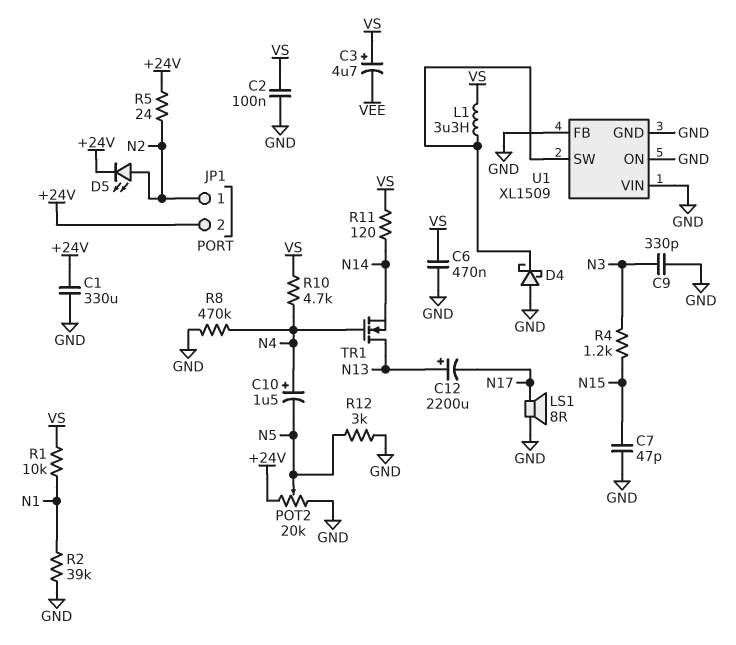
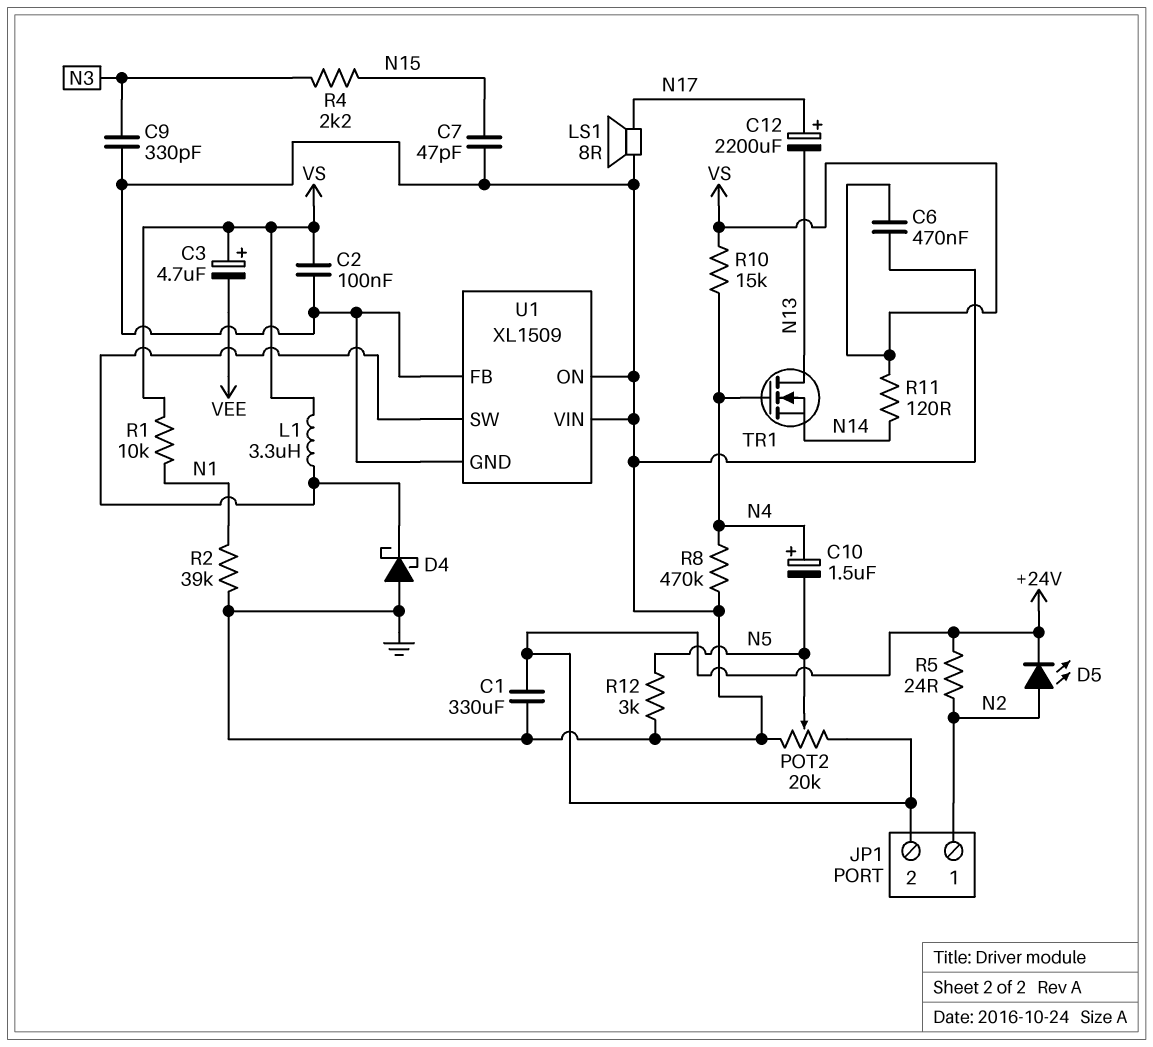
C12: 2200uF (plus N13, minus N17) -> 2200uF (plus N17, minus N13)
R4: 1.2k (N3, N15) -> 2.2k (N3, N15)
R10: 4.7k (N4, VS) -> 15k (N4, VS)

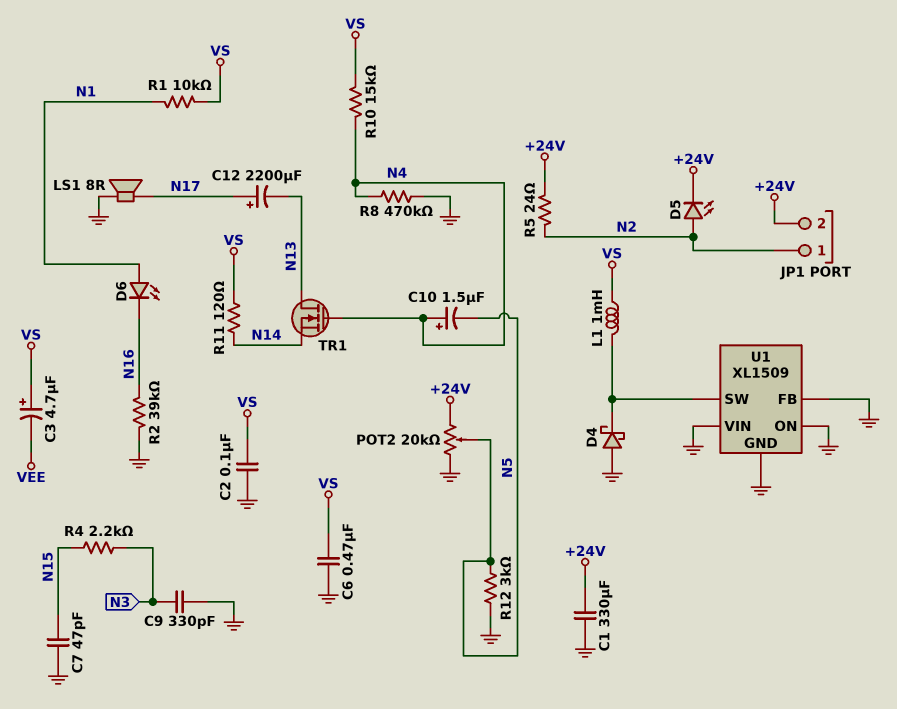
D6: none -> LED (A N1, K N16)
L1: 3.3uH (U1/SW, VS) -> 1mH (U1/SW, VS)
R2: 39k (GND, N1) -> 39k (GND, N16)

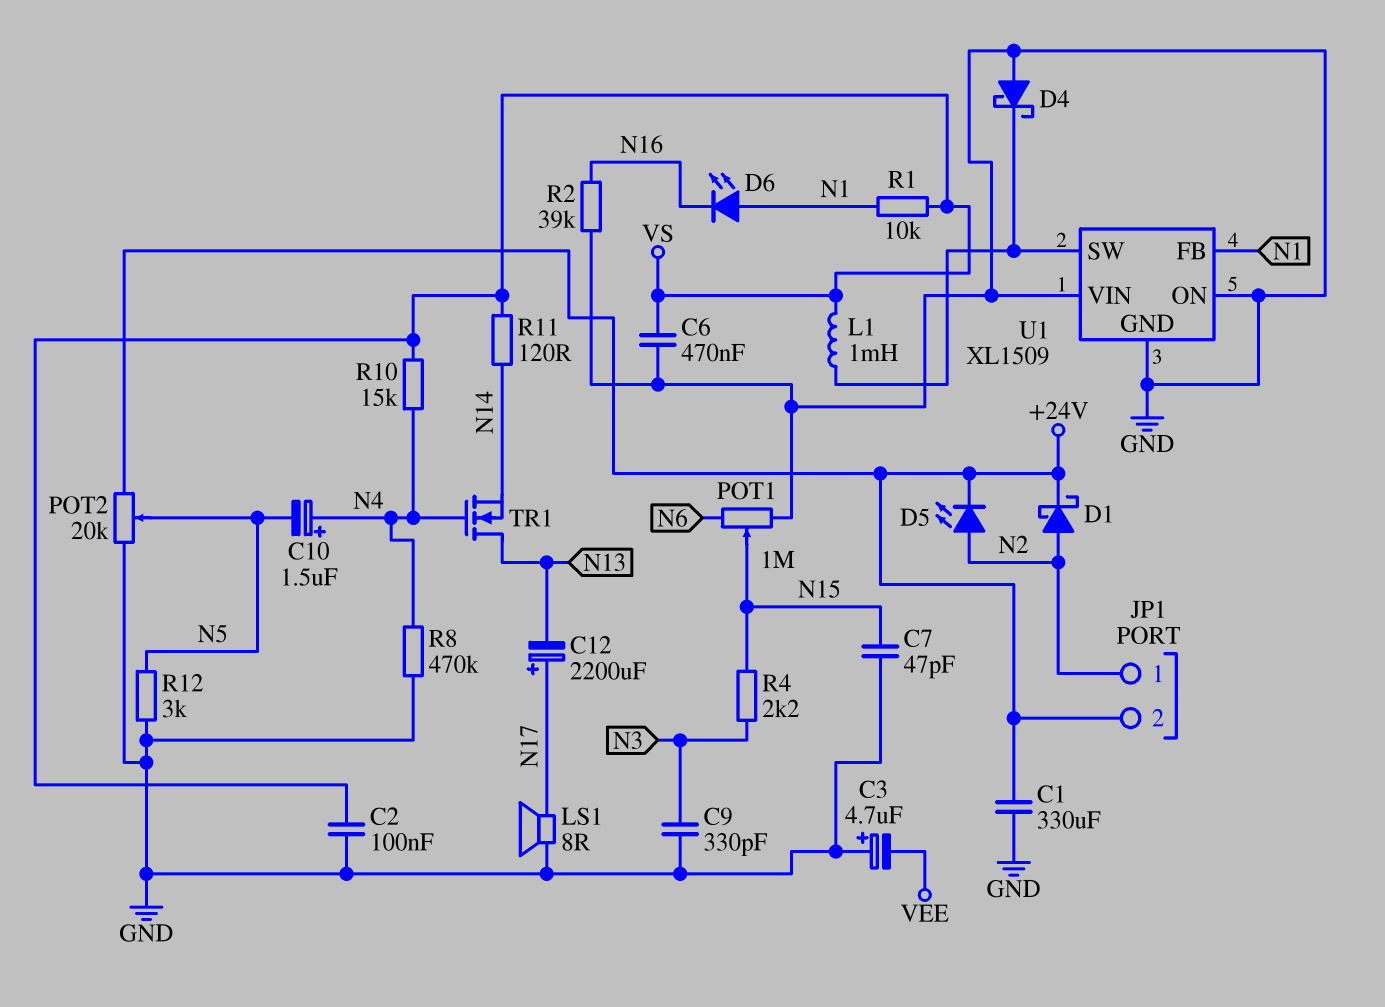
C3: 4.7uF (plus VS, minus VEE) -> 4.7uF (plus GND, minus VEE)
D1: none -> schottky (A N2, K +24V)
POT1: none -> 1M (GND, N6, wiper N15)
R5: 24 (+24V, N2) -> none
U1 pin FB: GND -> N1

